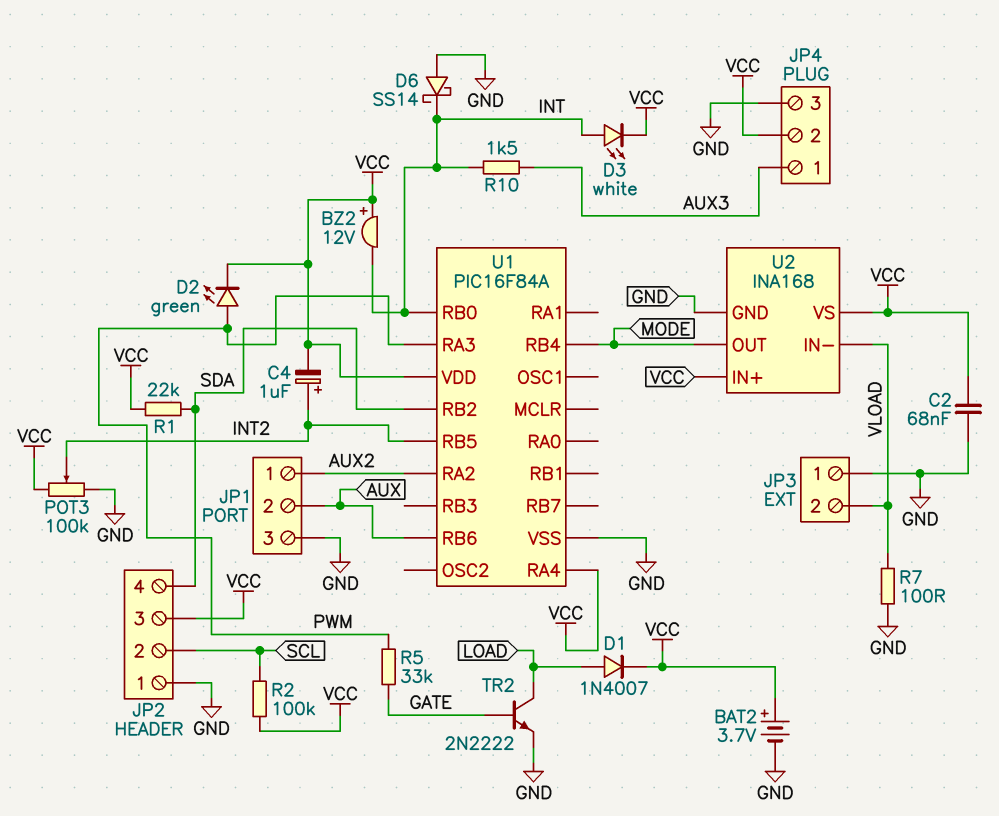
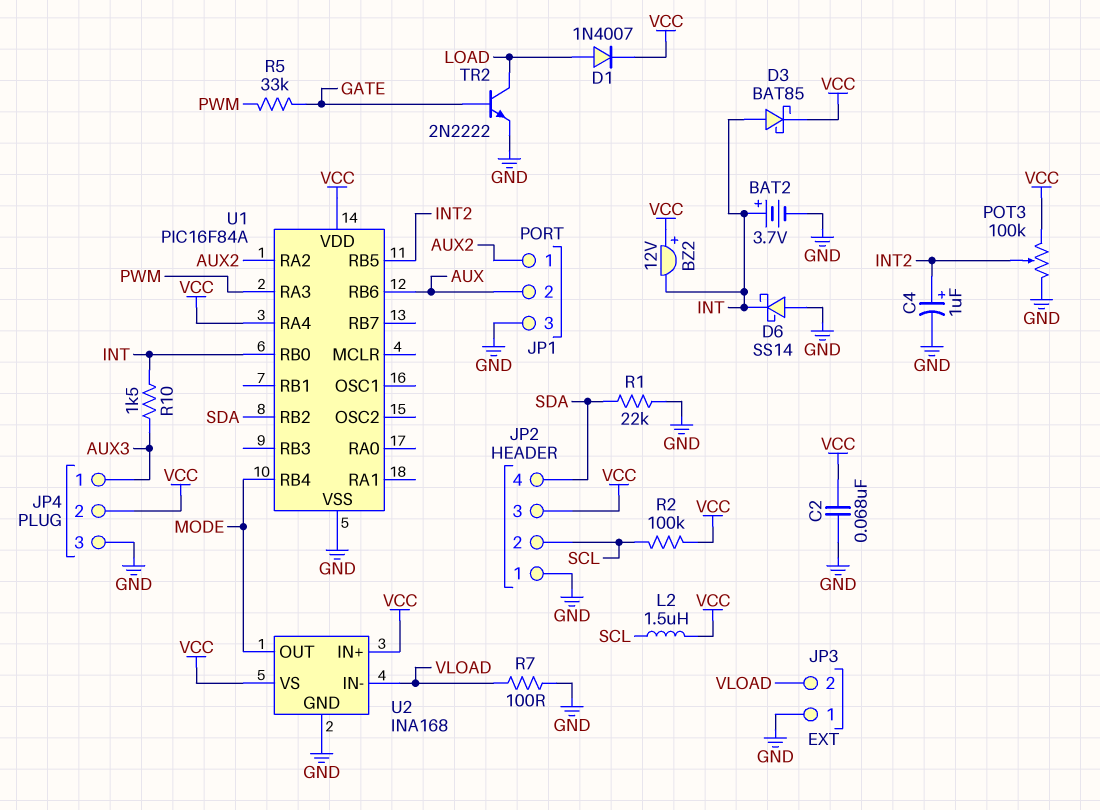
BAT2: 3.7V (plus VCC, minus GND) -> 3.7V (plus INT, minus GND)
C4: 1uF (plus INT2, minus VCC) -> 1uF (plus INT2, minus GND)
D2: LED green (A PWM, K VCC) -> none
D3: LED white (A INT, K VCC) -> schottky BAT85 (A INT, K VCC)
L2: none -> 1.5uH (SCL, VCC)
R1: 22k (SDA, VCC) -> 22k (GND, SDA)

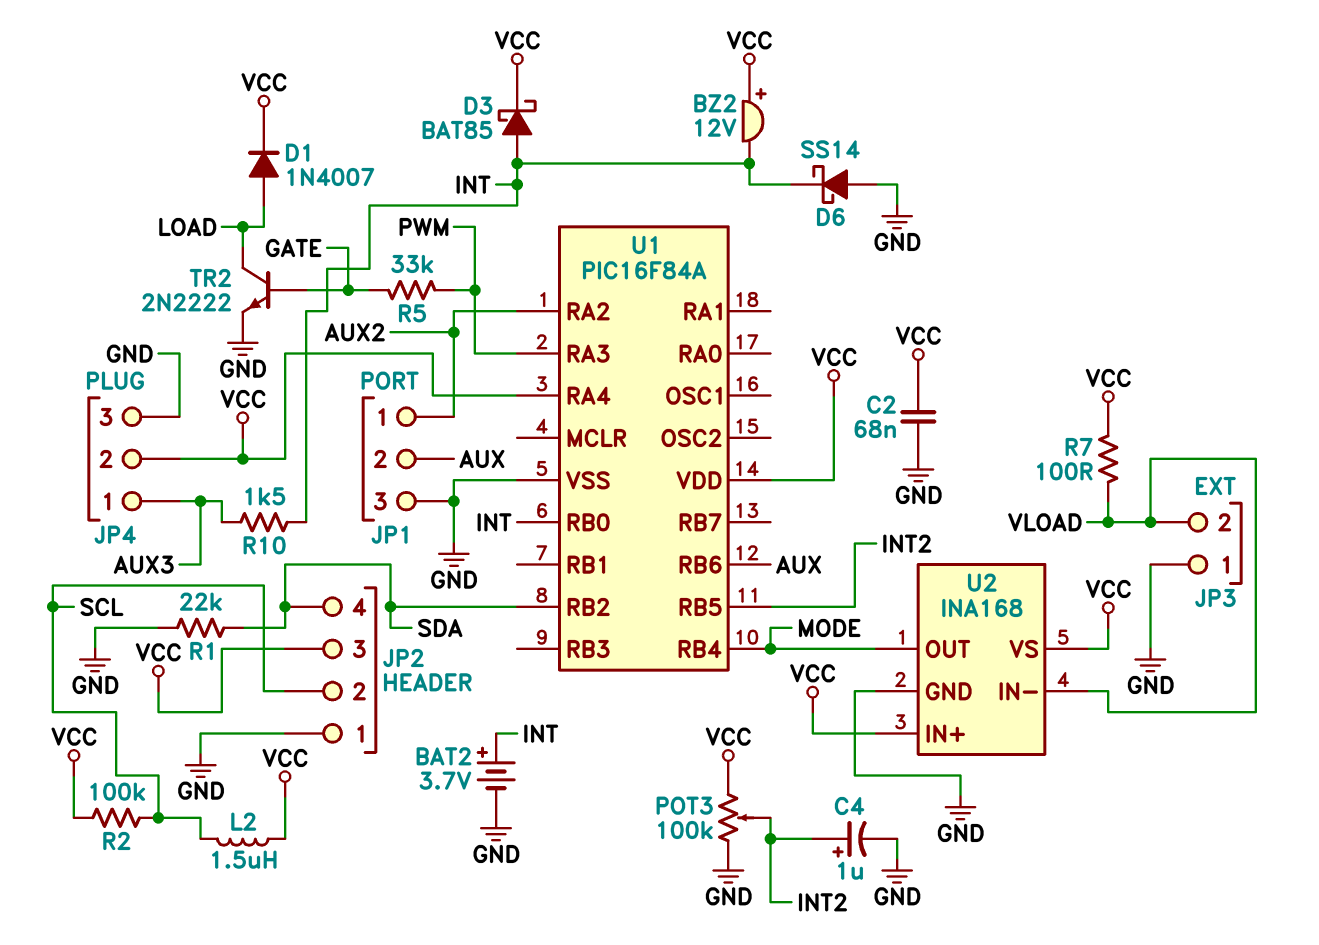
R7: 100 (GND, VLOAD) -> 100 (VCC, VLOAD)

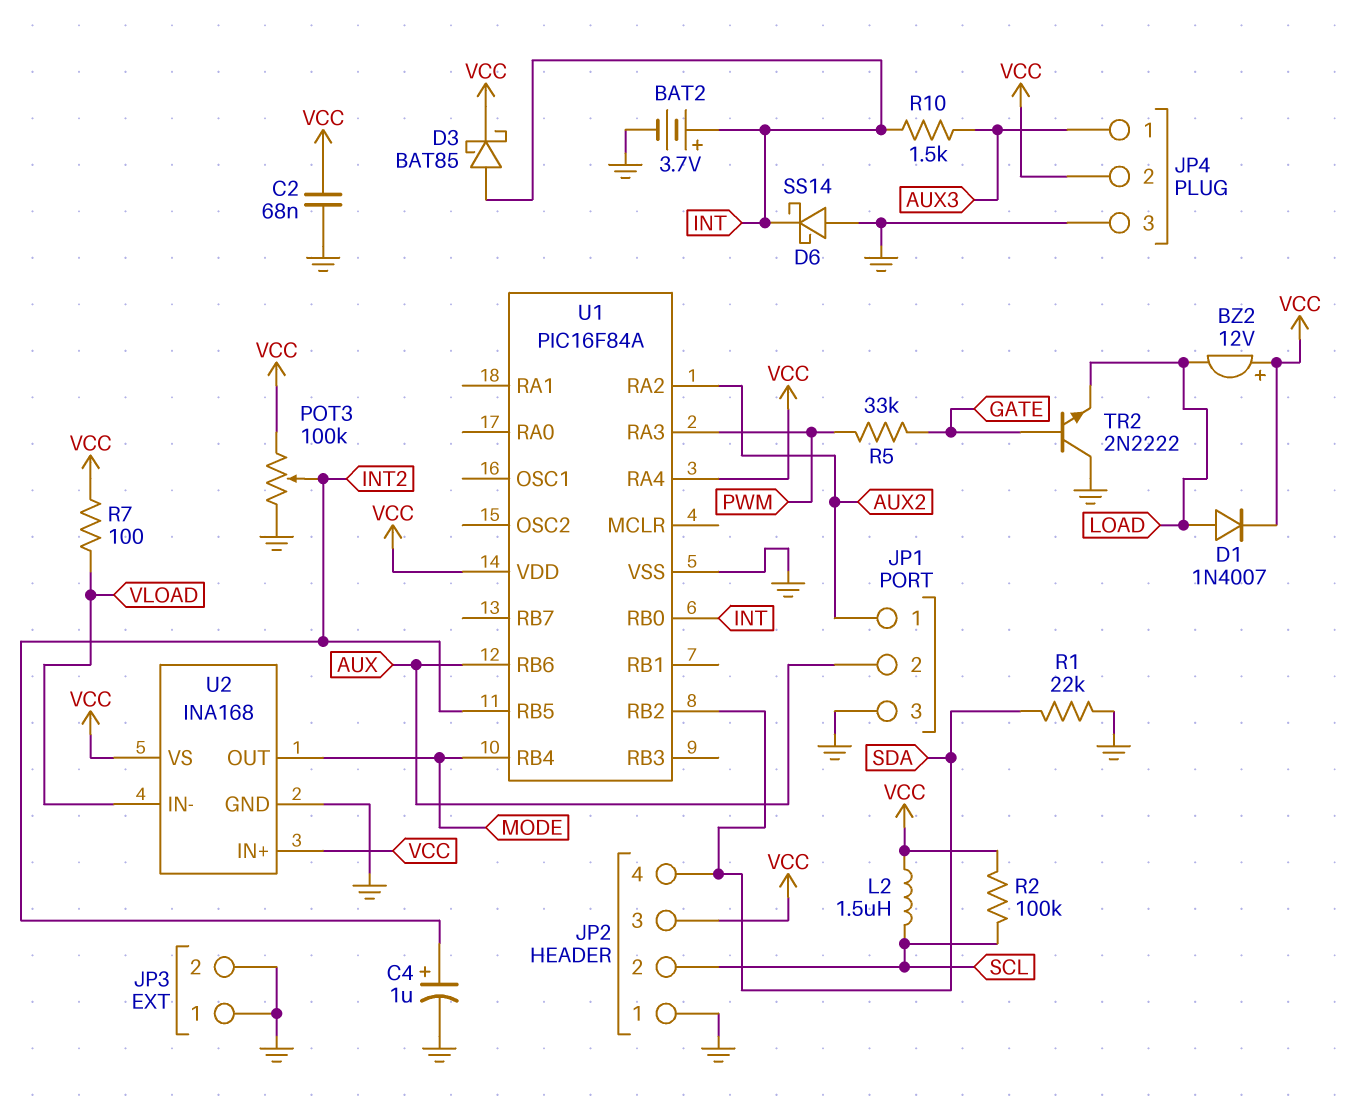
BZ2: buzzer 12V (plus VCC, minus INT) -> buzzer 12V (plus VCC, minus LOAD)
JP3 pin 2: VLOAD -> GND
TR2: NPN 2N2222 (B GATE, C LOAD, E GND) -> NPN 2N2222 (B GATE, C GND, E LOAD)

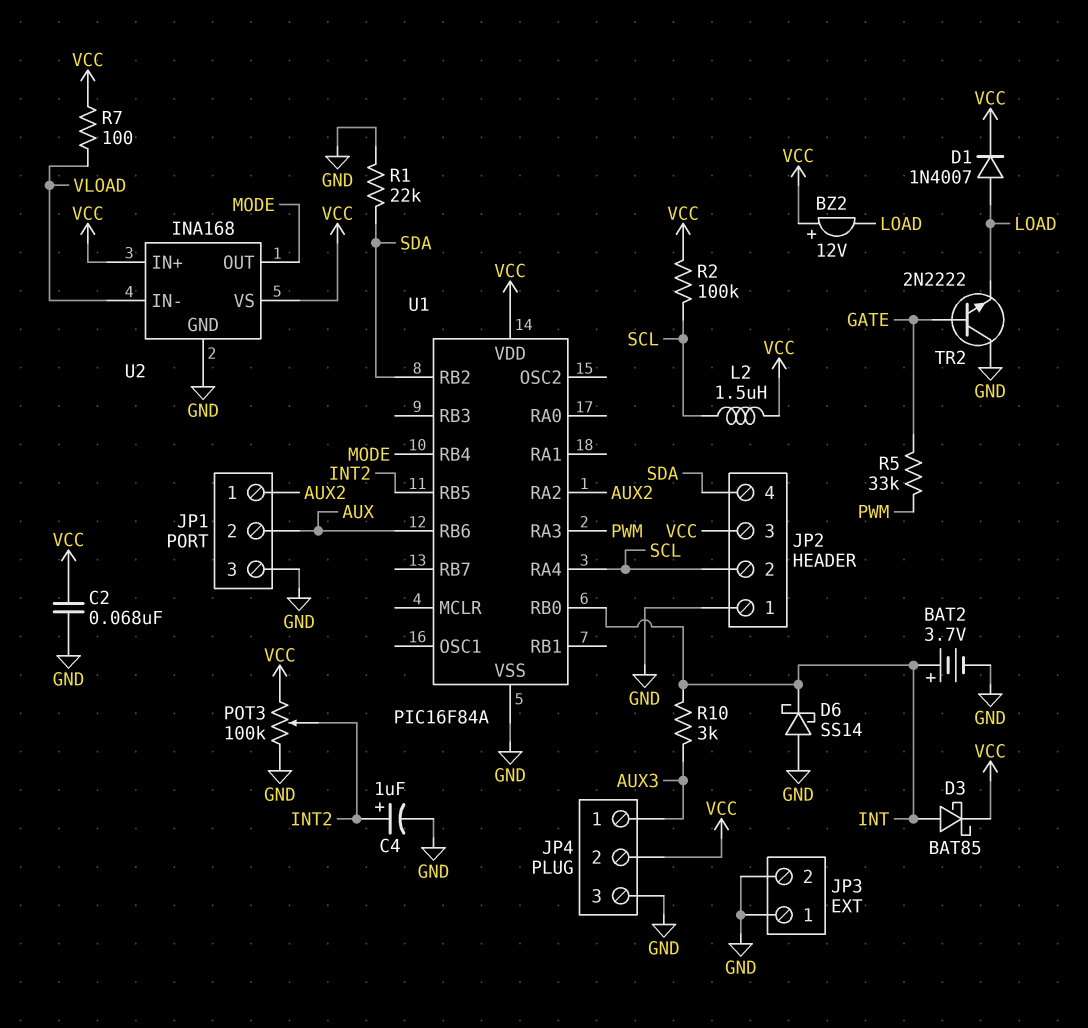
R10: 1.5k (AUX3, INT) -> 3k (AUX3, INT)
U1 pin RA4: VCC -> SCL

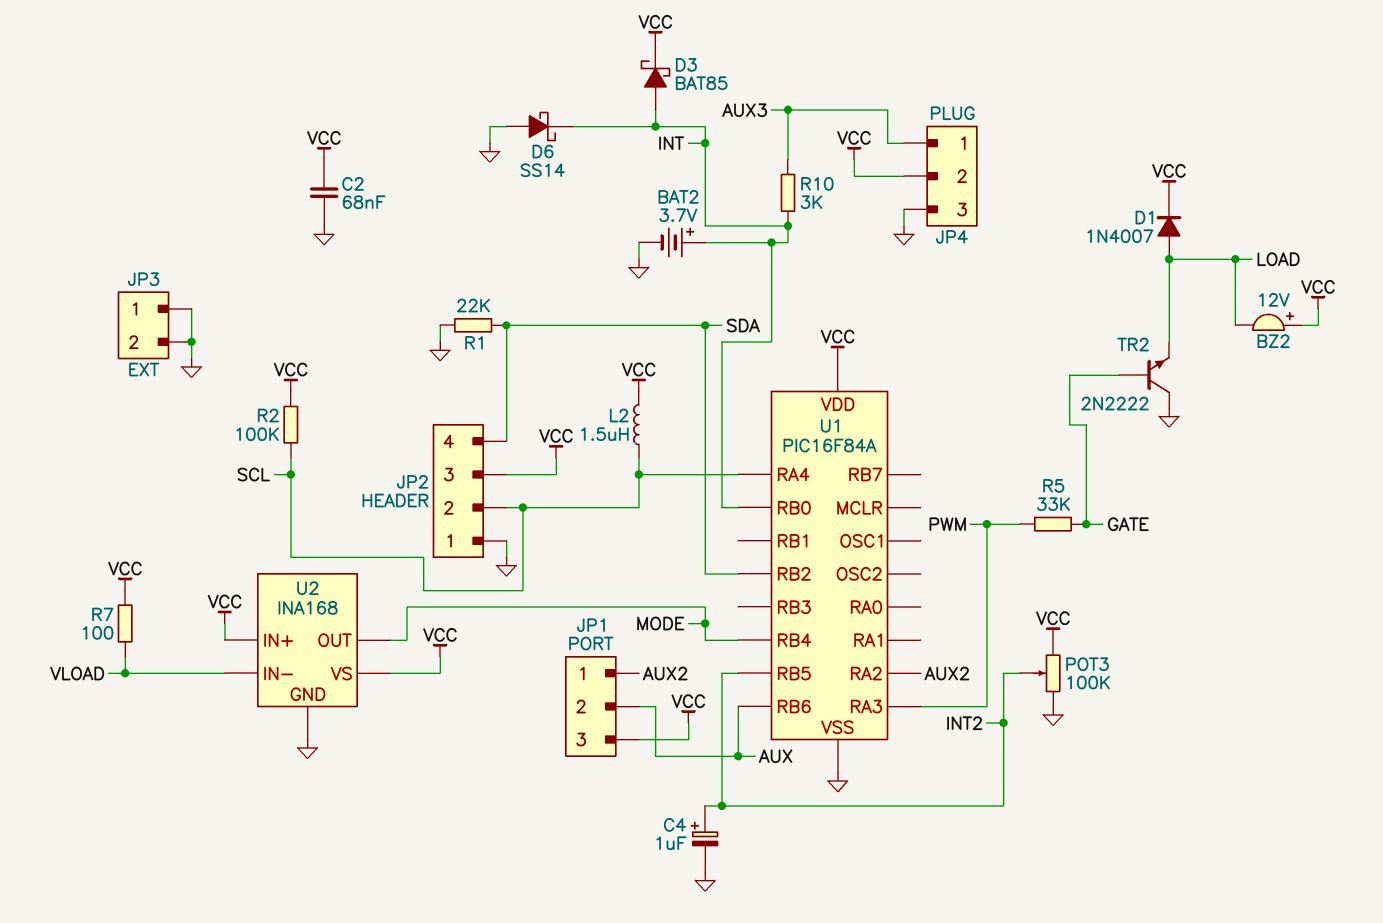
JP1 pin 3: GND -> VCC

